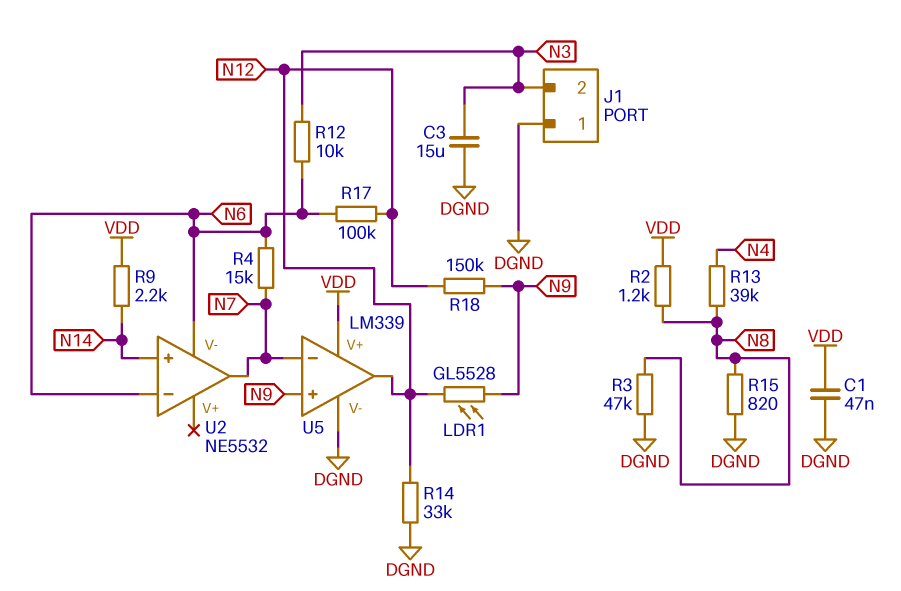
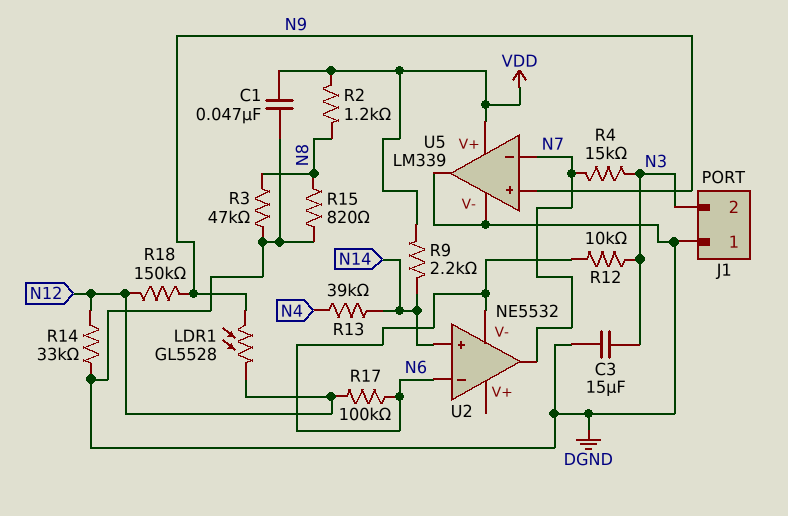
R4: 15k (N6, N7) -> 15k (N3, N7)
R13: 39k (N4, N8) -> 39k (N4, N14)
U5 pin out: N12 -> DGND

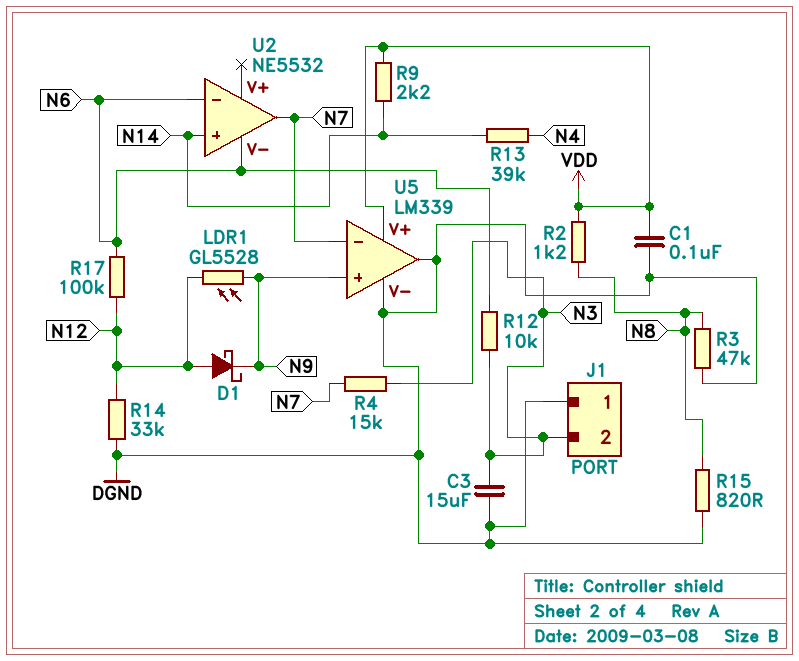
C1: 47nF (DGND, VDD) -> 100nF (DGND, VDD)
D1: none -> schottky (A N12, K N9)
R18: 150k (N9, N12) -> none

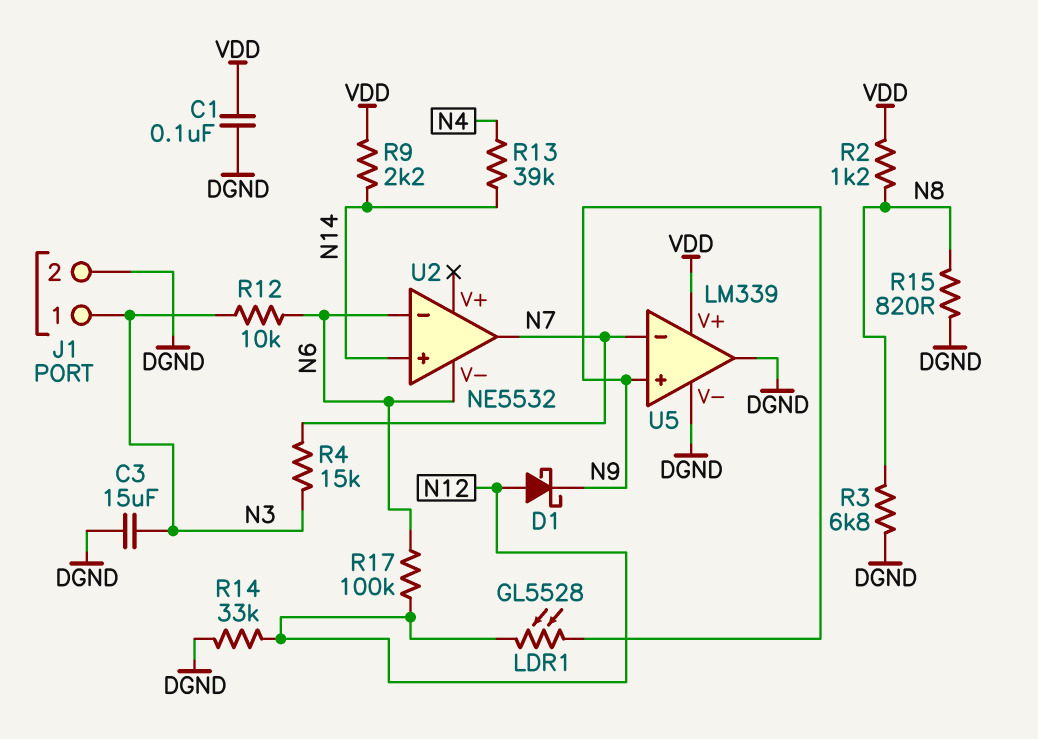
J1 pin 1: DGND -> N3
J1 pin 2: N3 -> DGND
R3: 47k (DGND, N8) -> 6.8k (DGND, N8)

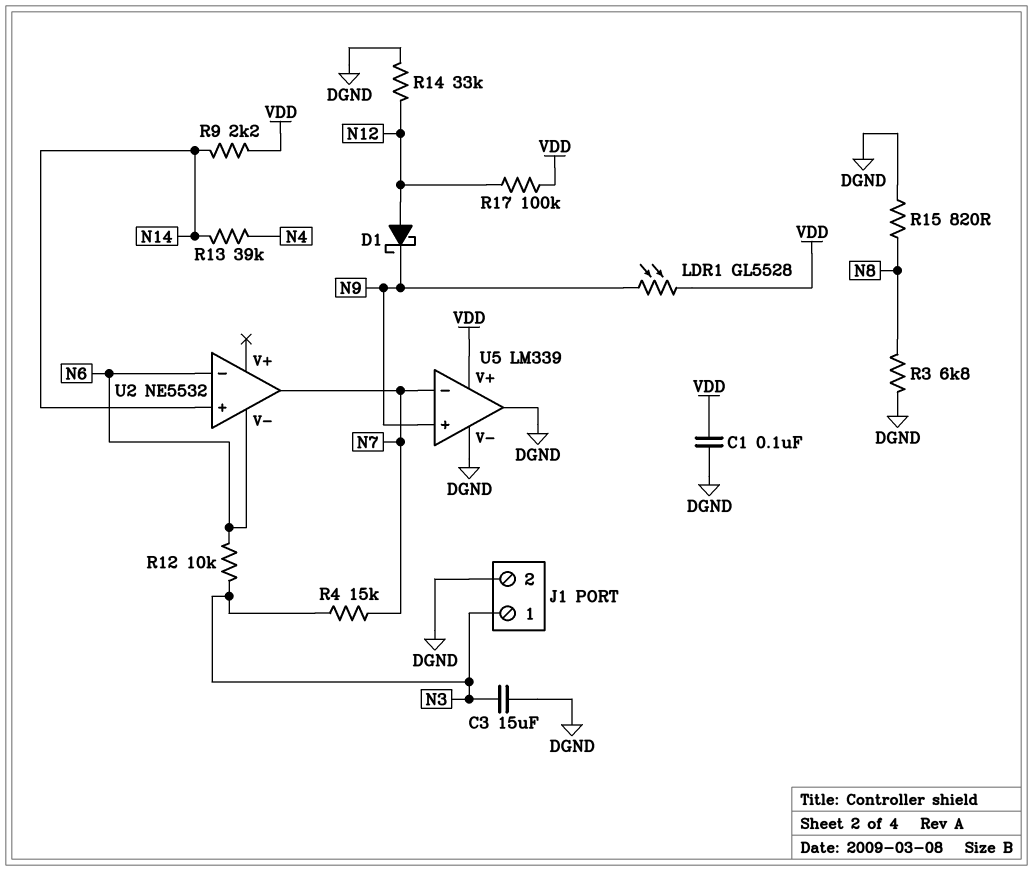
LDR1: GL5528 (N9, N12) -> GL5528 (N9, VDD)
R2: 1.2k (N8, VDD) -> none
R17: 100k (N6, N12) -> 100k (N12, VDD)

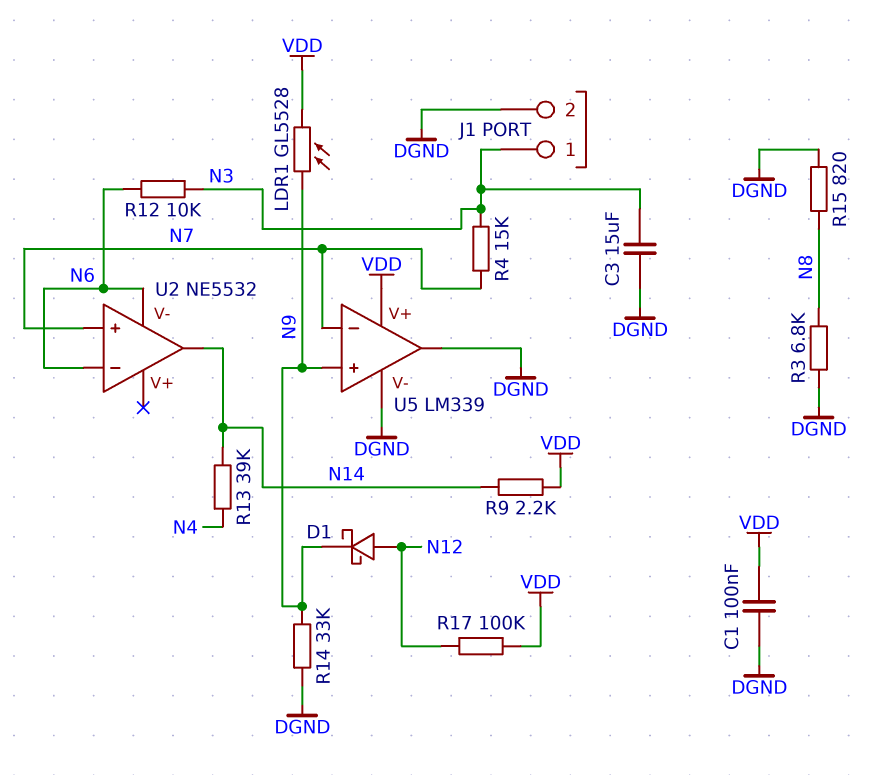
R14: 33k (DGND, N12) -> 33k (DGND, N9)
U2 pin in+: N14 -> N7
U2 pin out: N7 -> N14

